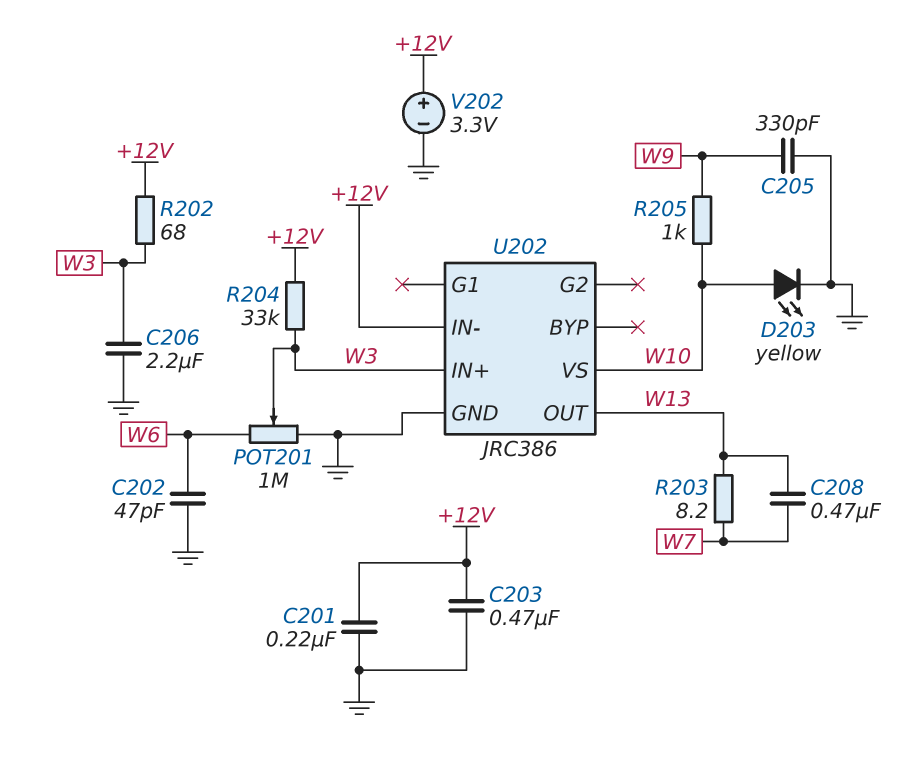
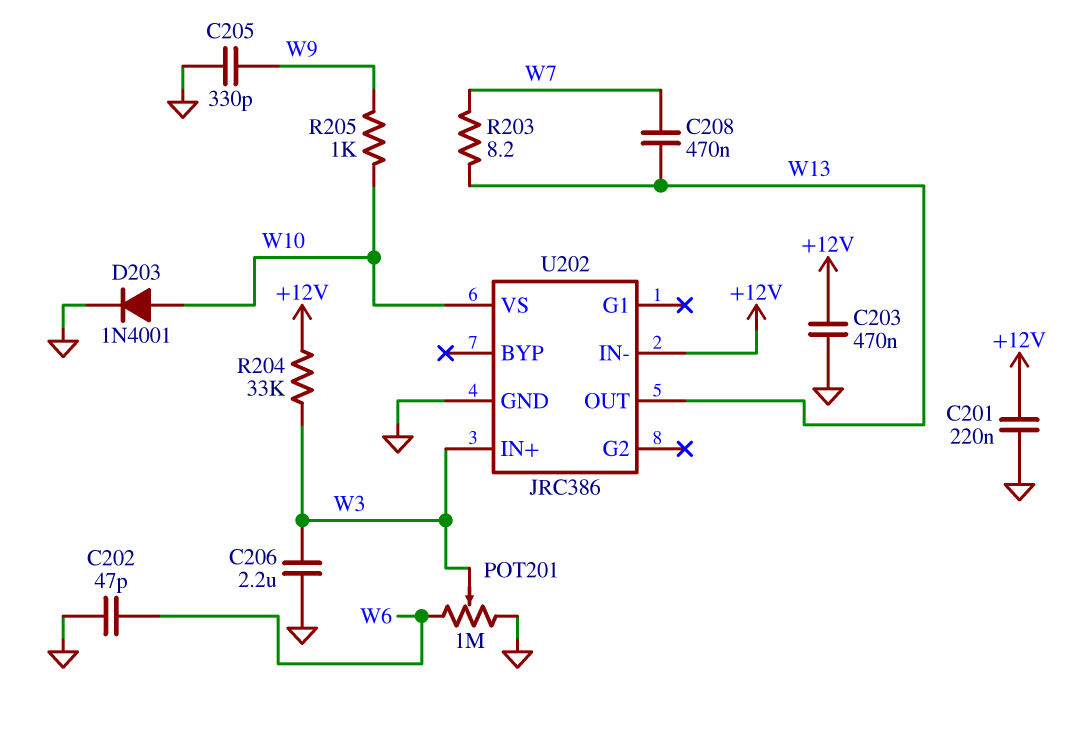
D203: LED yellow (A W10, K GND) -> diode 1N4001 (A W10, K GND)
R202: 68 (+12V, W3) -> none
V202: 3.3V (plus +12V, minus GND) -> none

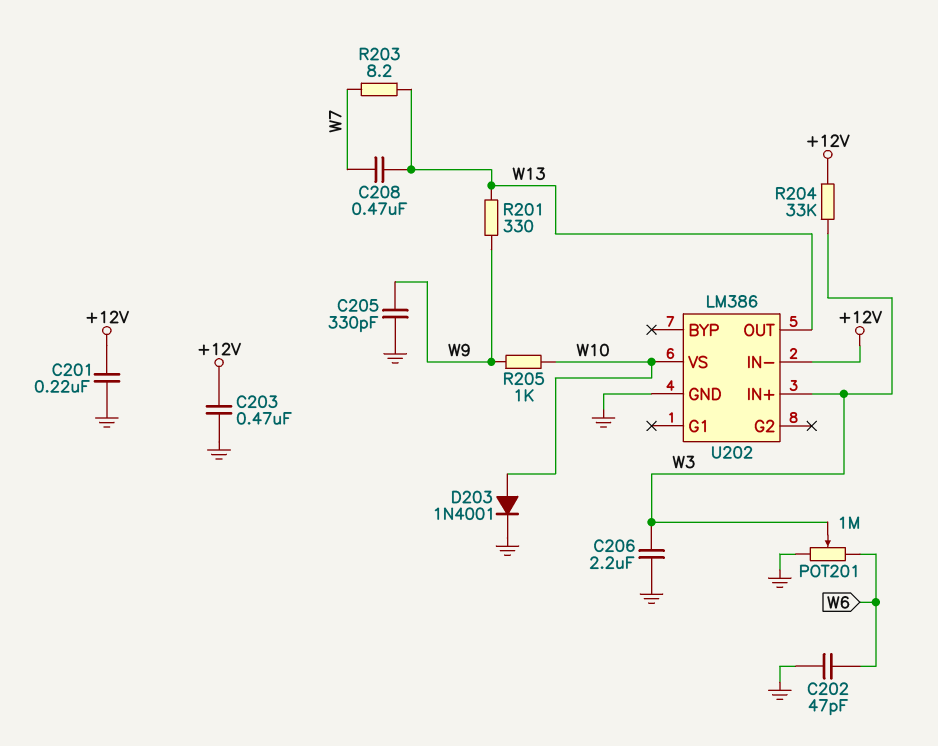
R201: none -> 330 (W9, W13)
U202: JRC386 -> LM386

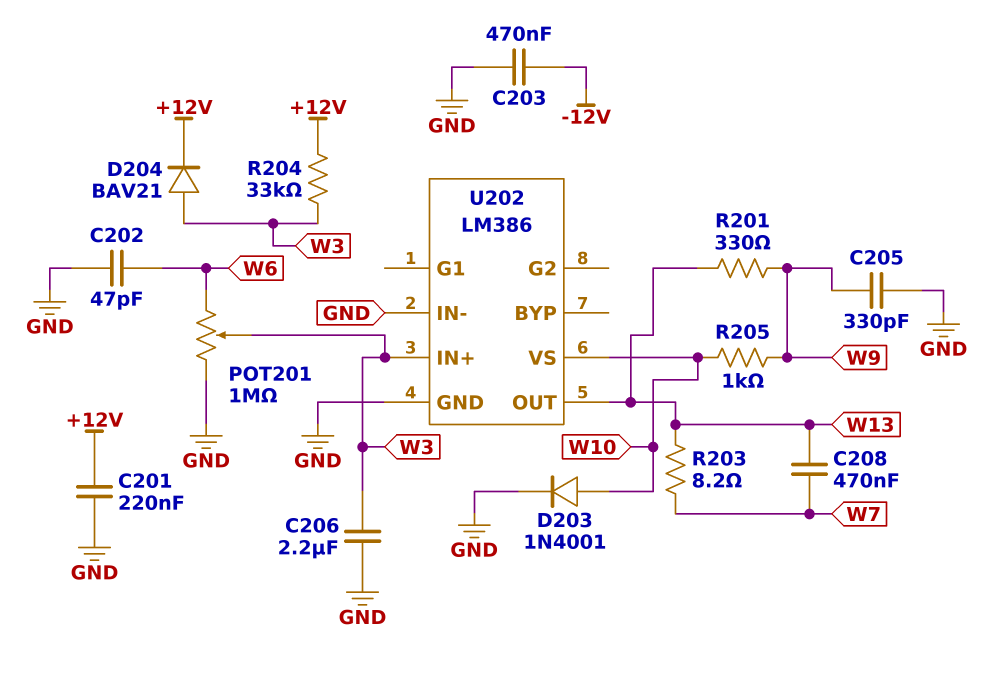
C203: 470nF (+12V, GND) -> 470nF (-12V, GND)
D204: none -> diode BAV21 (A W3, K +12V)
U202 pin IN-: +12V -> GND

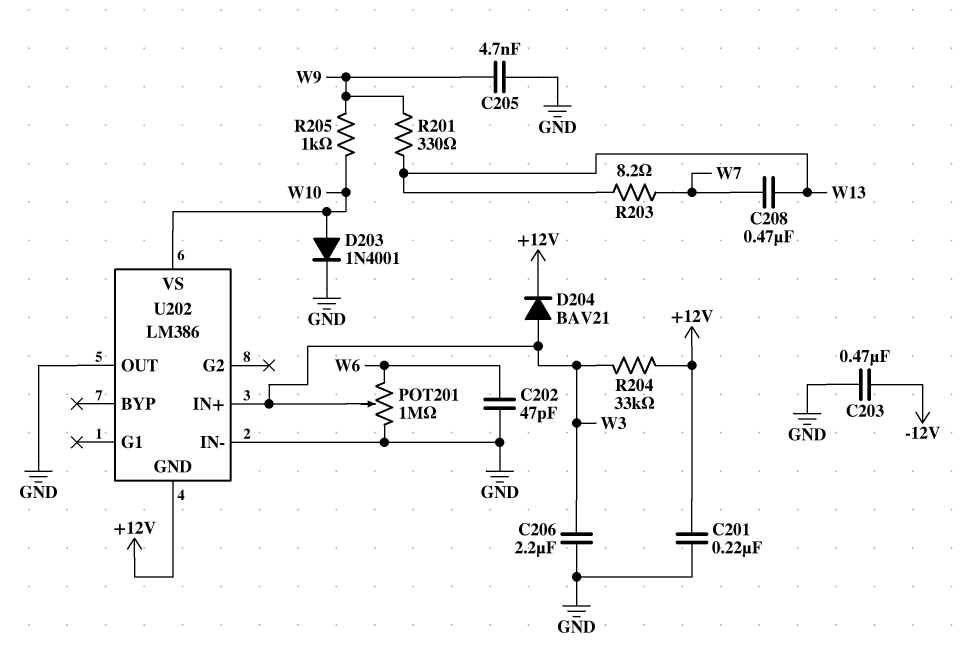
C205: 330pF (GND, W9) -> 4.7nF (GND, W9)
U202 pin GND: GND -> +12V
U202 pin OUT: W13 -> GND

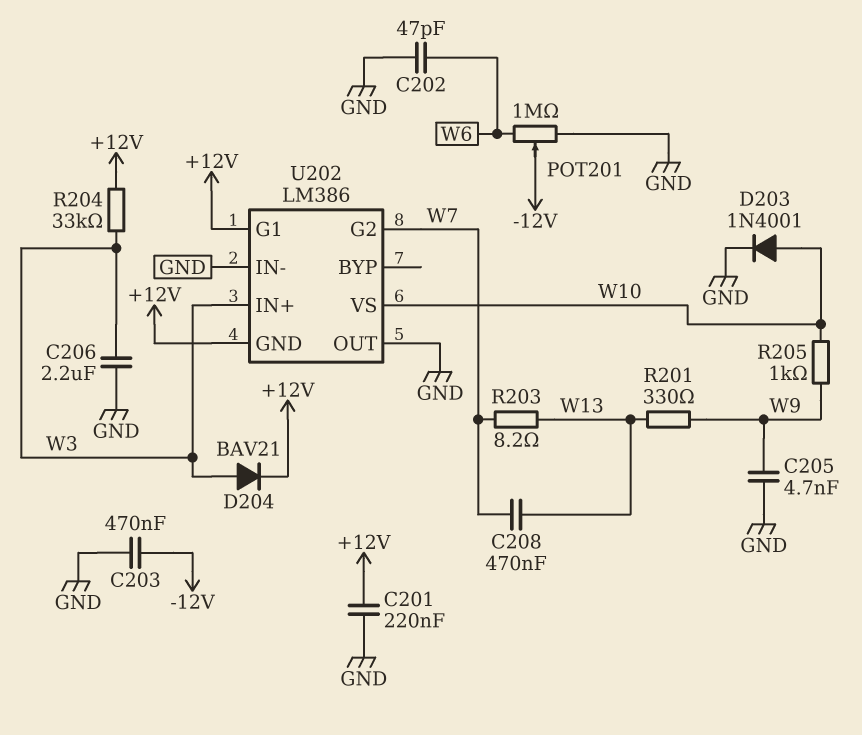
POT201: 1M (GND, W6, wiper W3) -> 1M (GND, W6, wiper -12V)
U202 pin G1: none -> +12V
U202 pin G2: none -> W7

